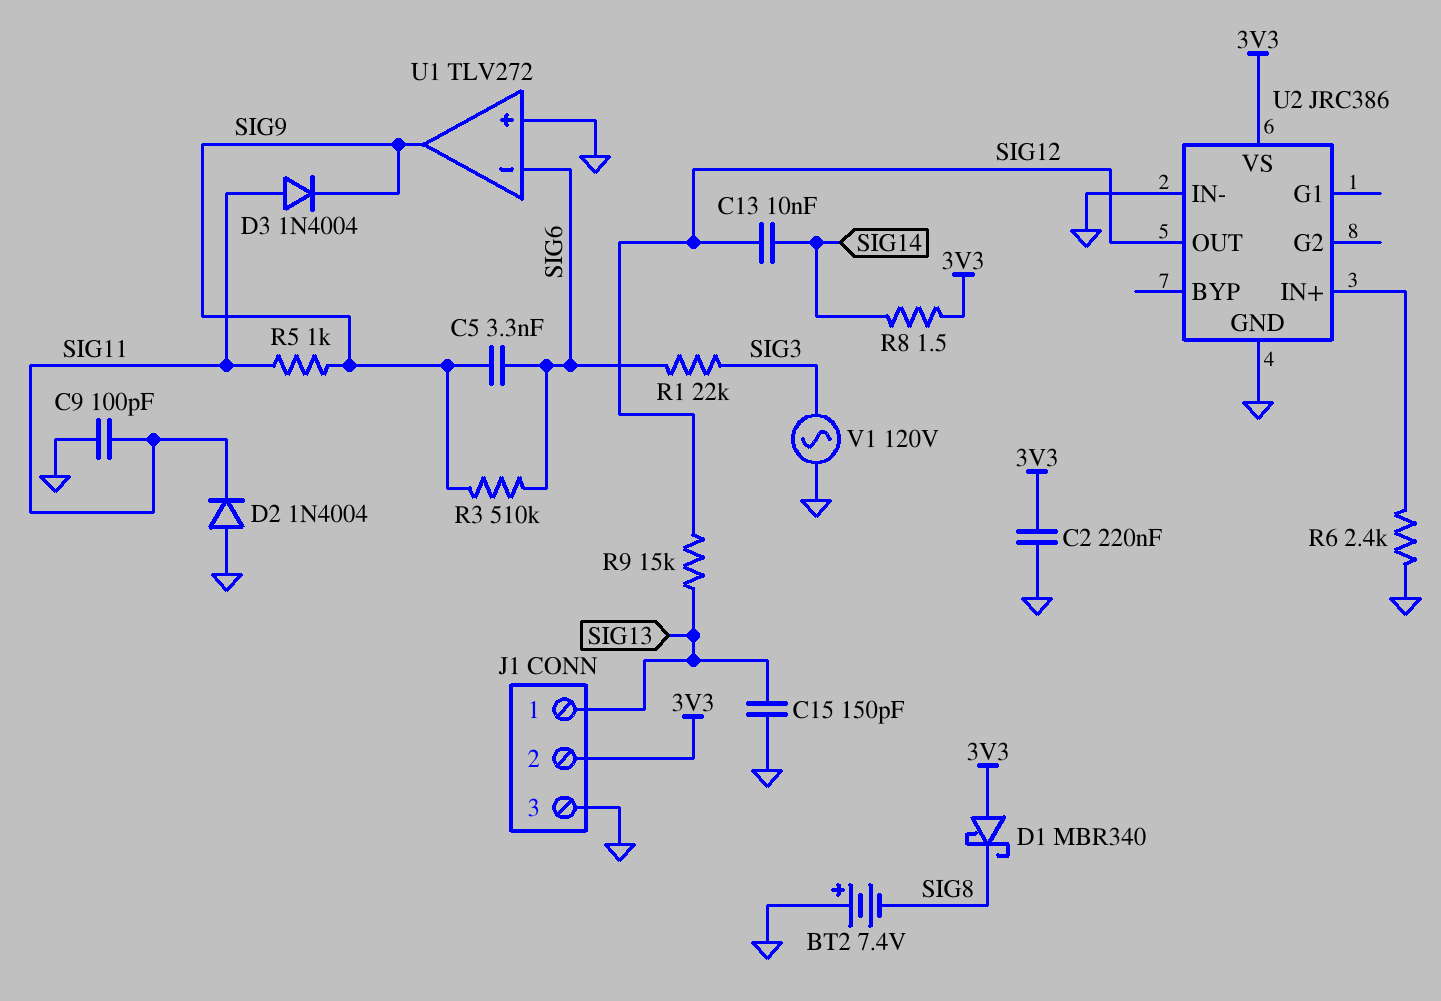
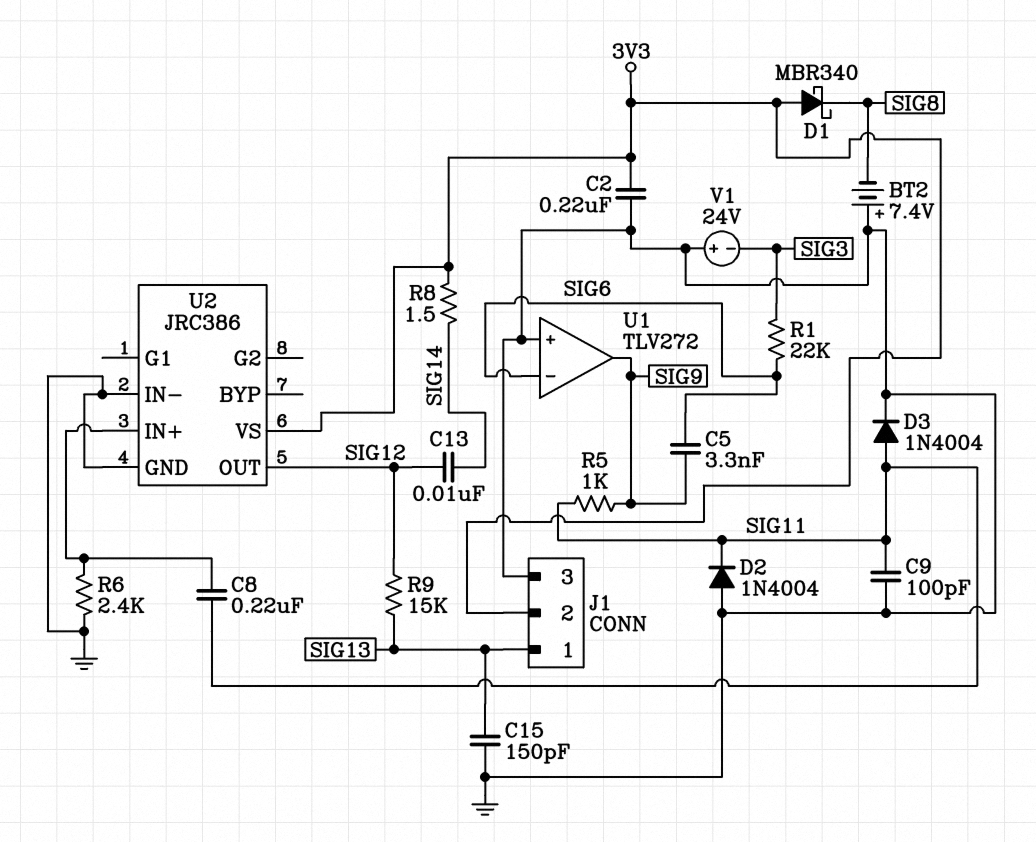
C8: none -> 220nF (SIG11, U2/IN+)
D3: diode 1N4004 (A SIG11, K SIG9) -> diode 1N4004 (A SIG11, K GND)
R3: 510k (SIG6, SIG9) -> none
V1: AC 120V (GND, SIG3) -> 24V (plus GND, minus SIG3)

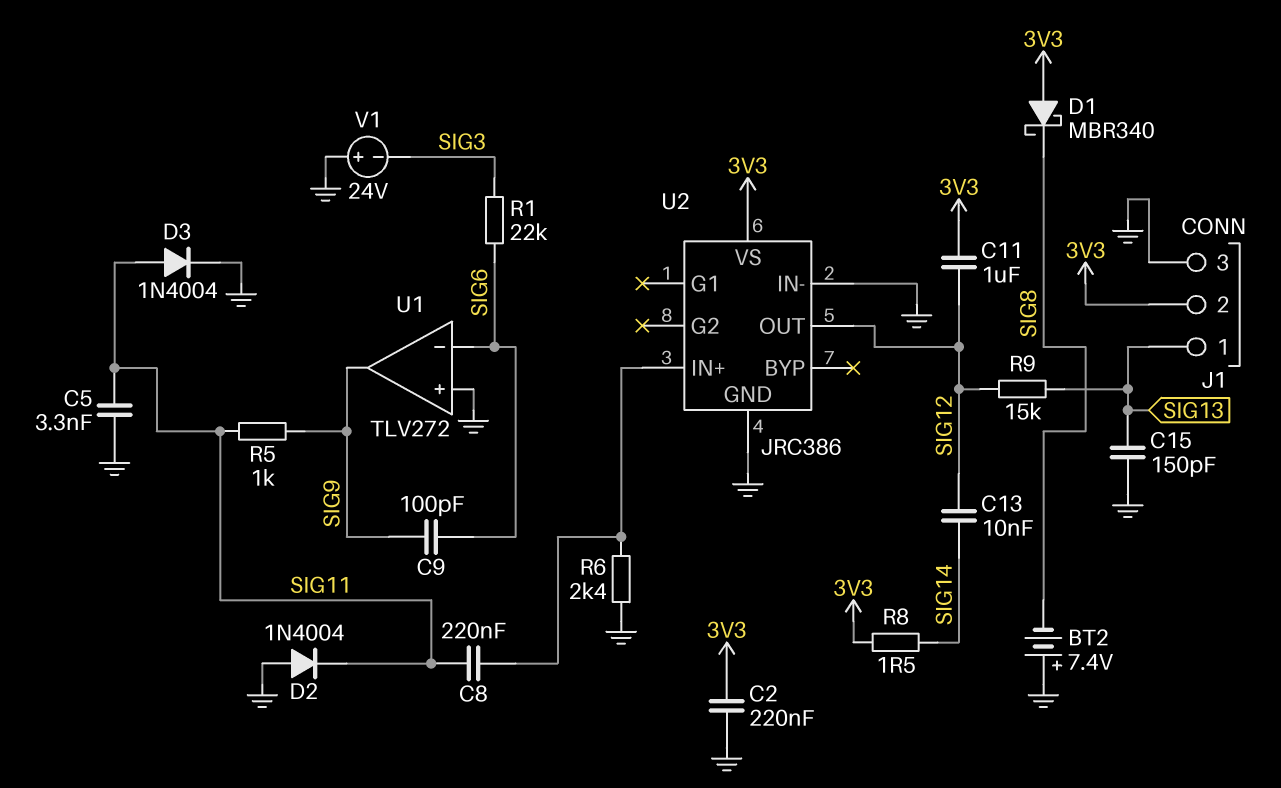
C5: 3.3nF (SIG6, SIG9) -> 3.3nF (GND, SIG11)
C9: 100pF (GND, SIG11) -> 100pF (SIG6, SIG9)
C11: none -> 1uF (3V3, SIG12)

